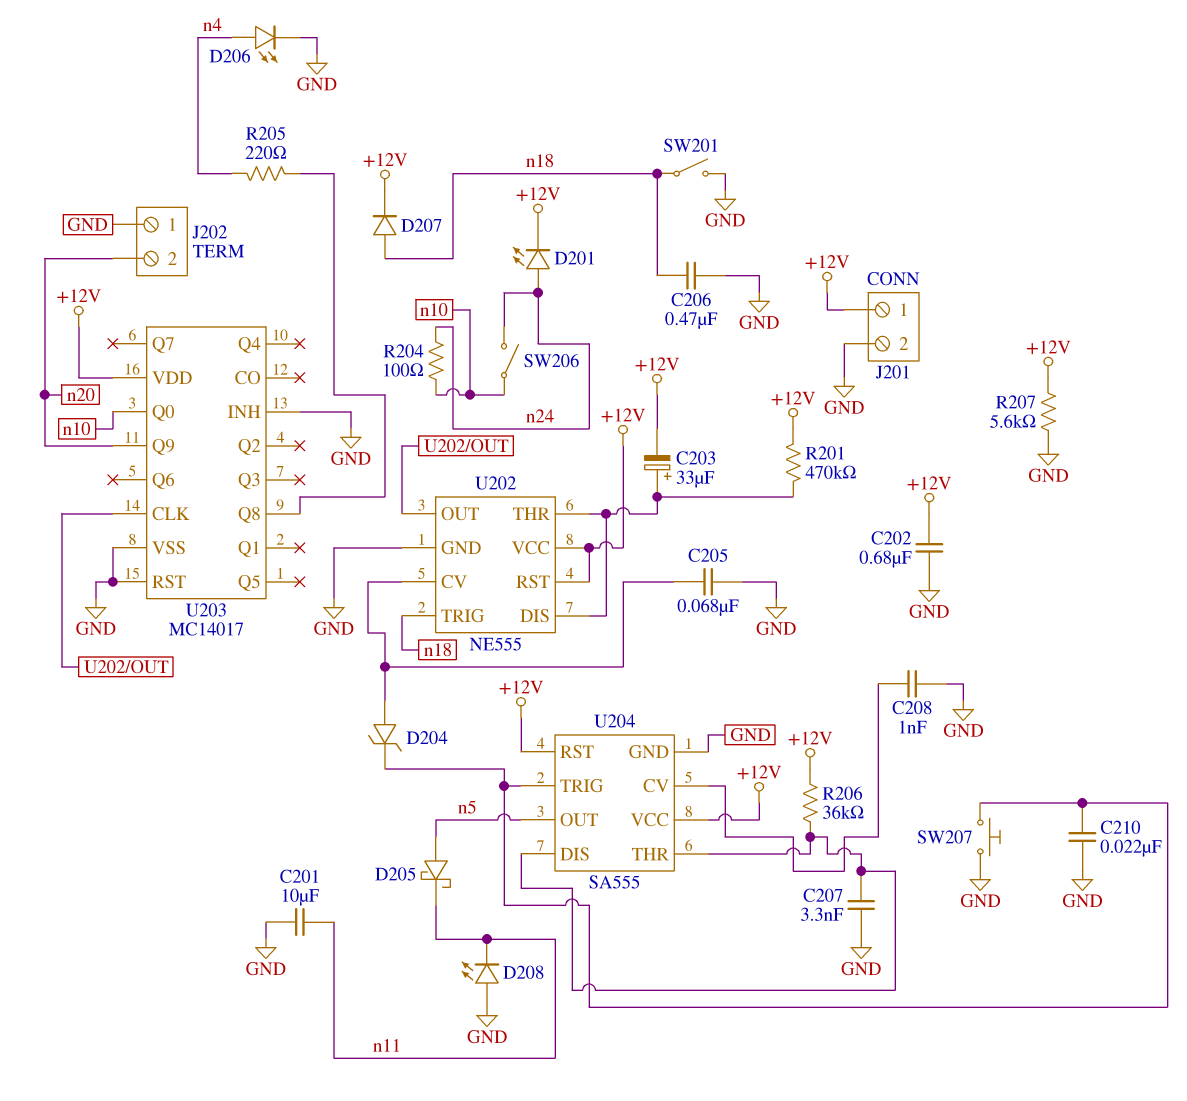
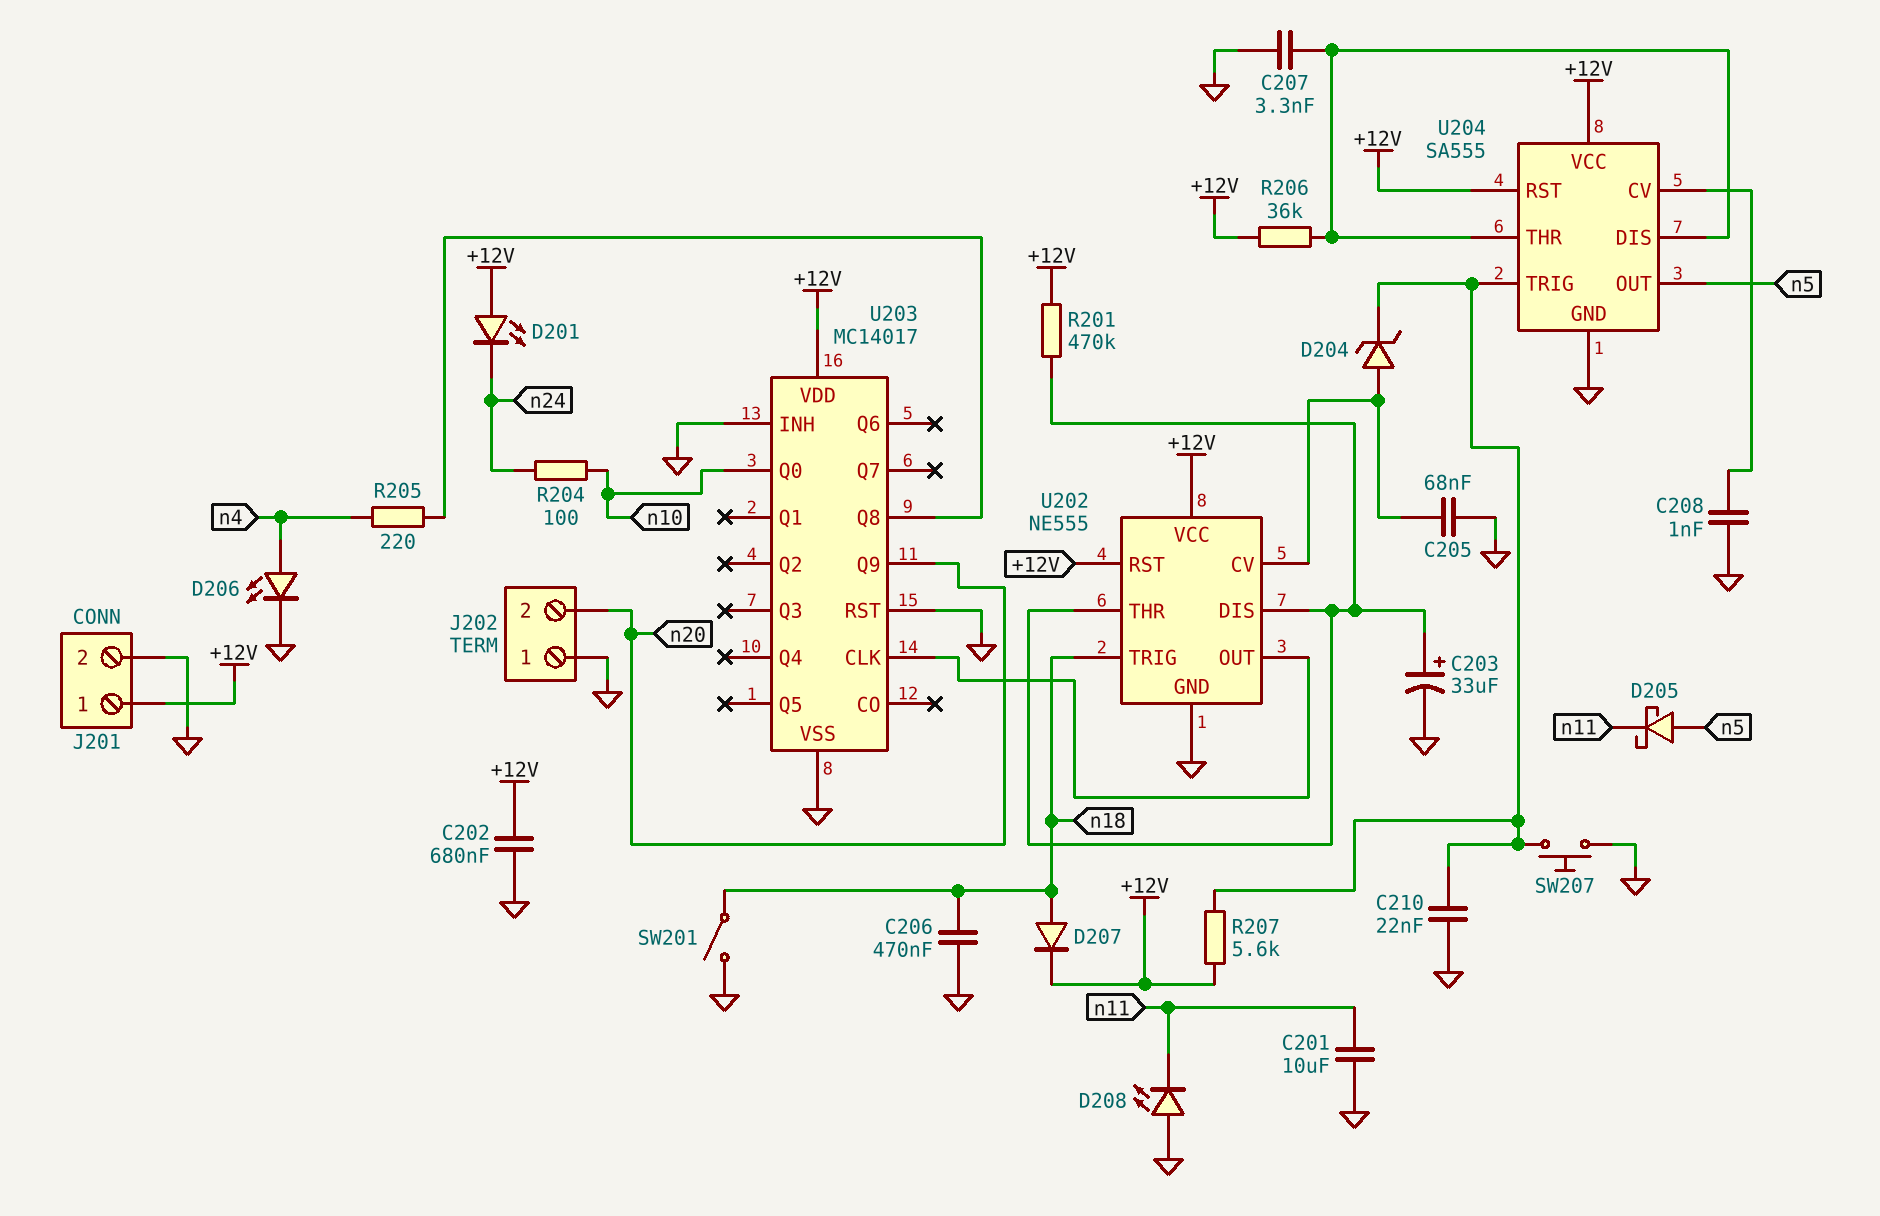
C203: 33uF (plus U202/DIS, minus +12V) -> 33uF (plus U202/DIS, minus GND)
D201: LED (A n24, K +12V) -> LED (A +12V, K n24)
R207: 5.6k (+12V, GND) -> 5.6k (+12V, U204/TRIG)
SW206: switch (n10, n24) -> none

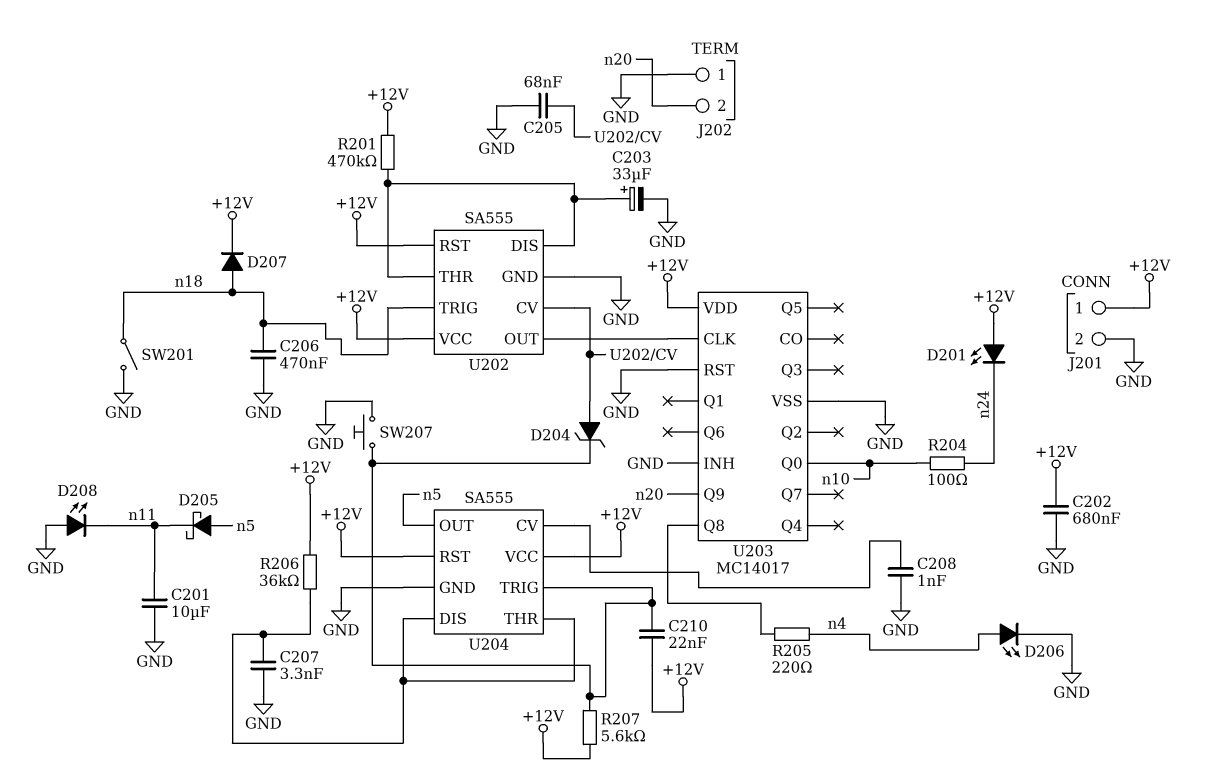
C210: 22nF (GND, U204/TRIG) -> 22nF (+12V, U204/TRIG)
U202: NE555 -> SA555

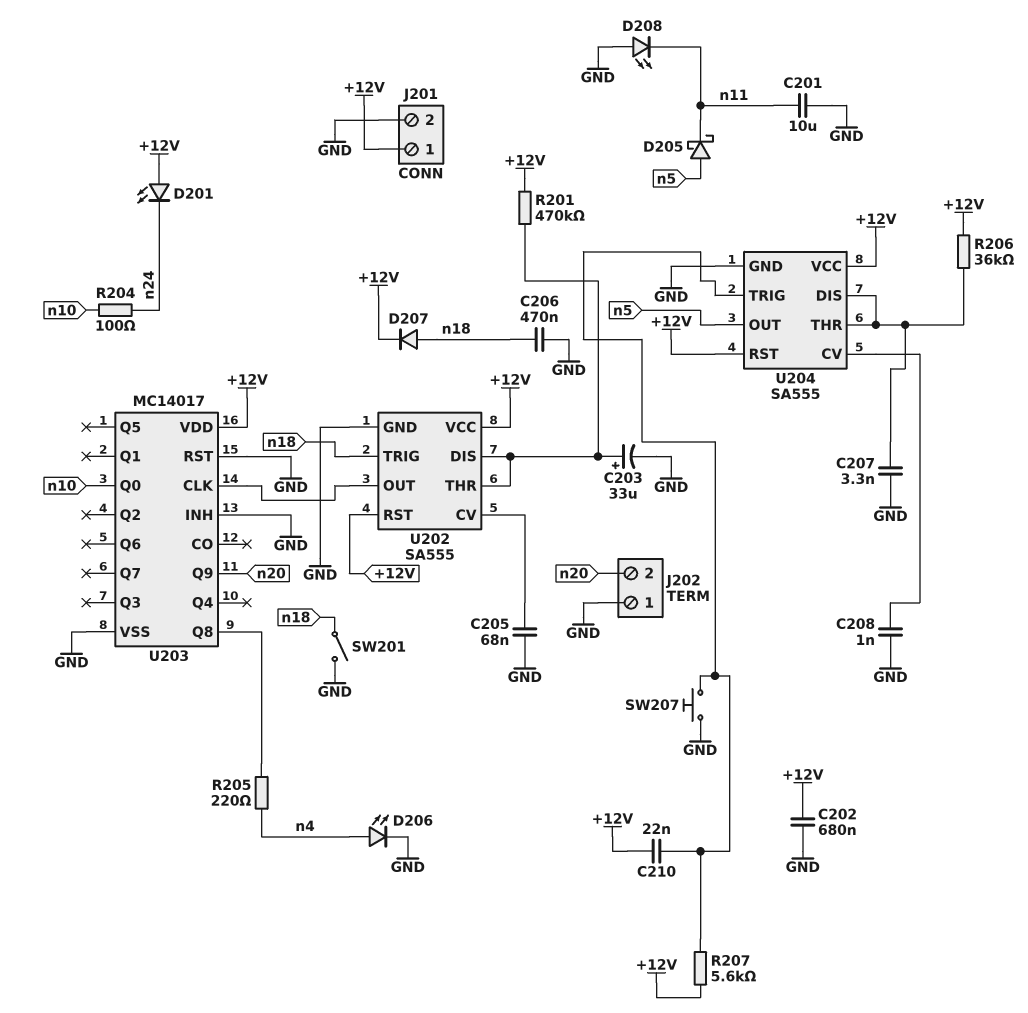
D204: zener (A U202/CV, K U204/TRIG) -> none

